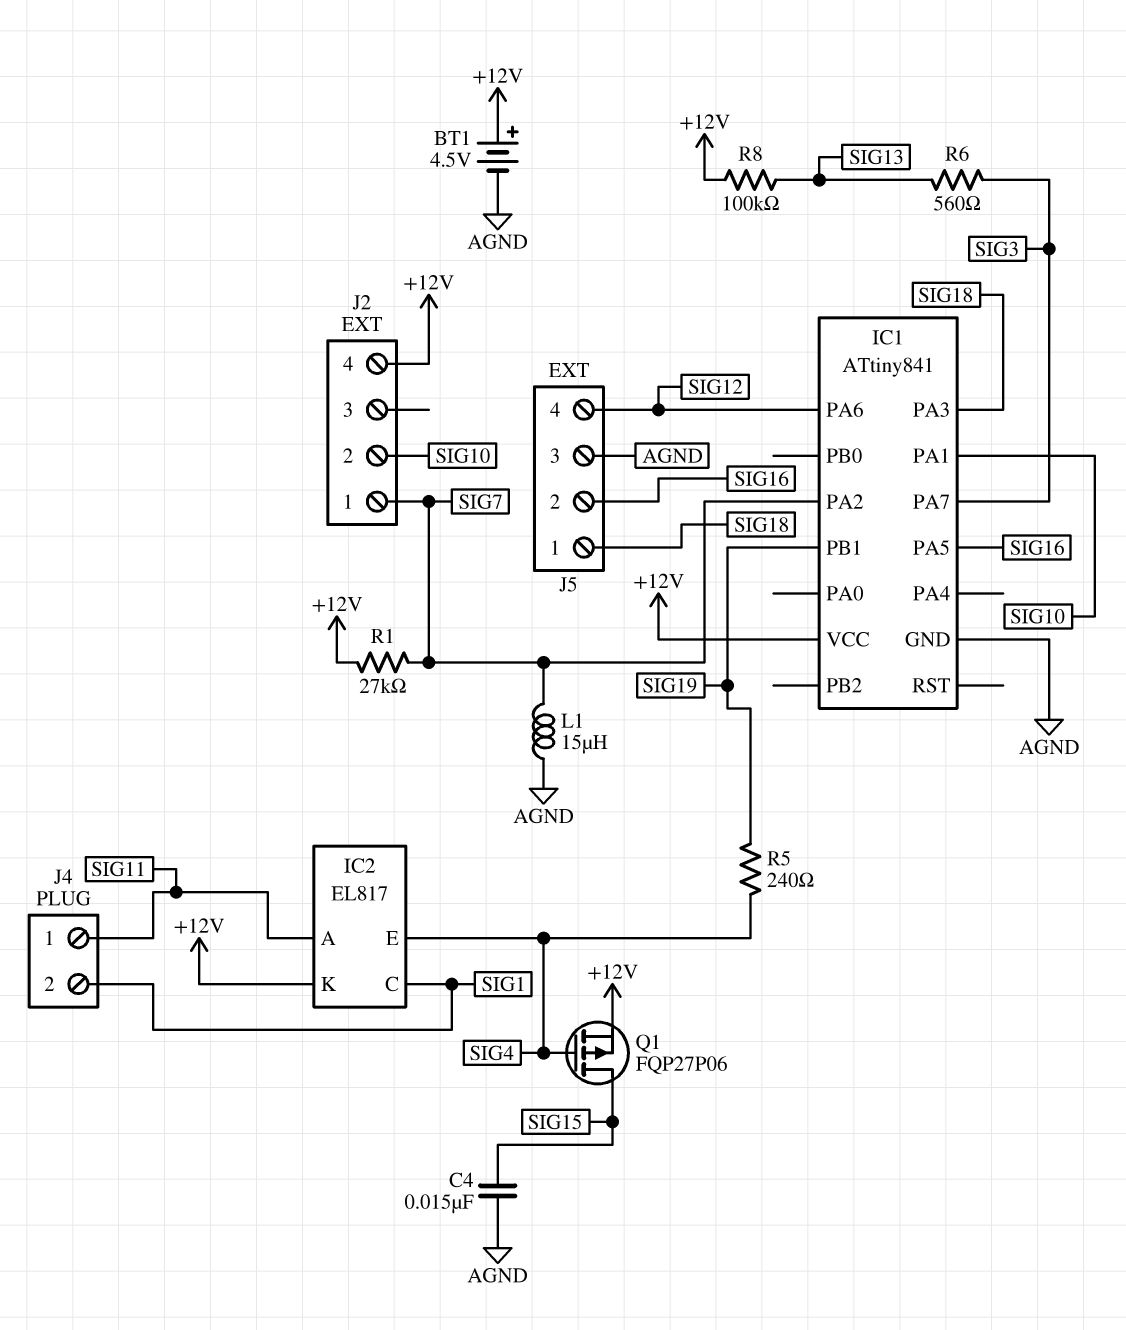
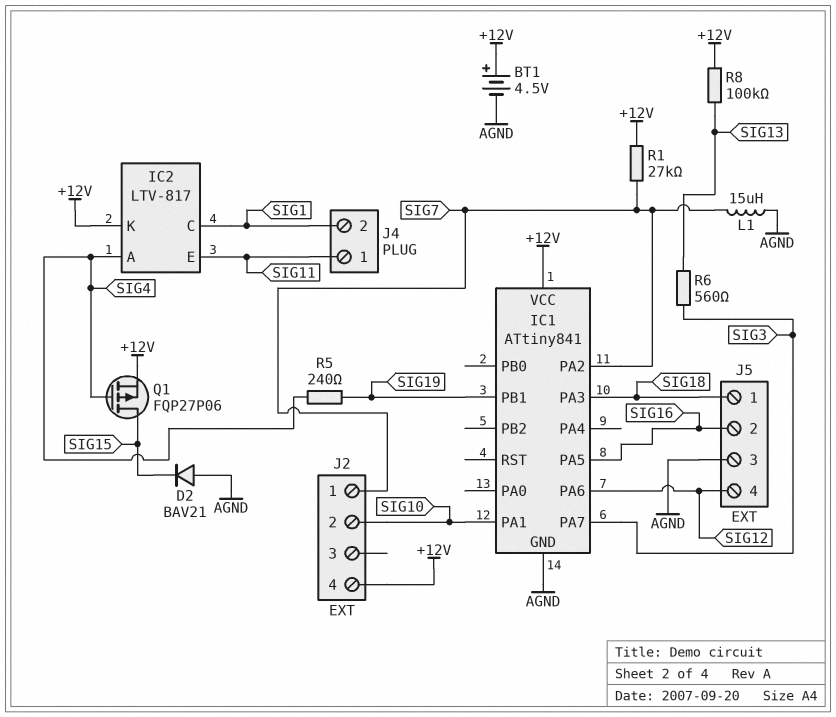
C4: 15nF (AGND, SIG15) -> none
D2: none -> diode BAV21 (A AGND, K SIG15)
IC2: EL817 -> LTV-817
IC2 pin A: SIG11 -> SIG4
IC2 pin E: SIG4 -> SIG11

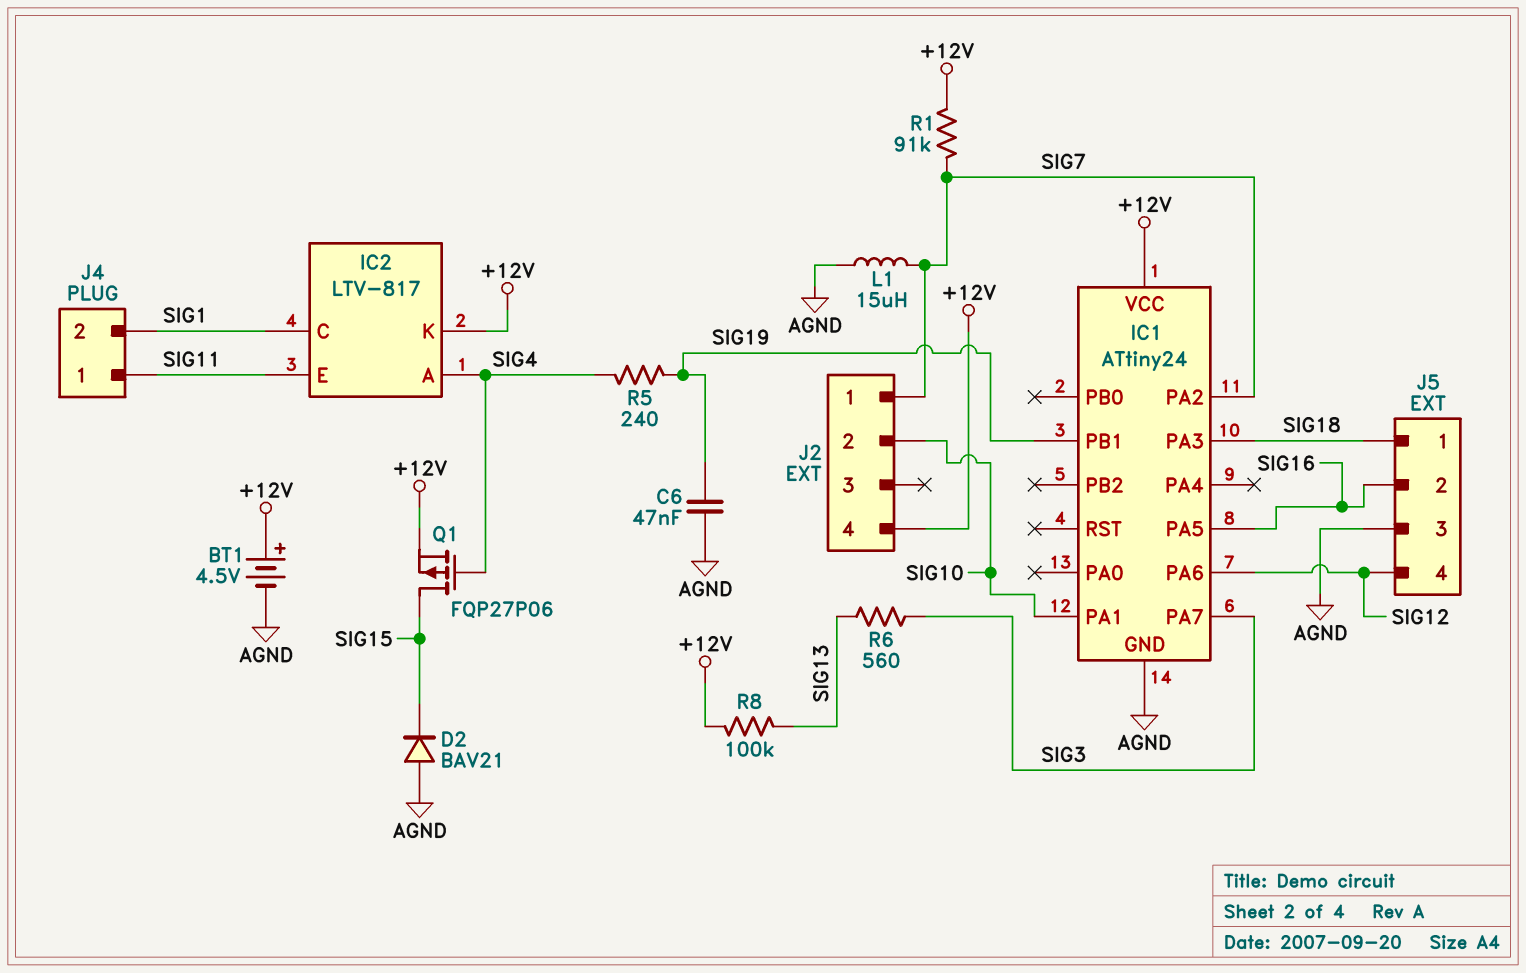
C6: none -> 47nF (AGND, SIG19)
IC1: ATtiny841 -> ATtiny24
R1: 27k (+12V, SIG7) -> 91k (+12V, SIG7)

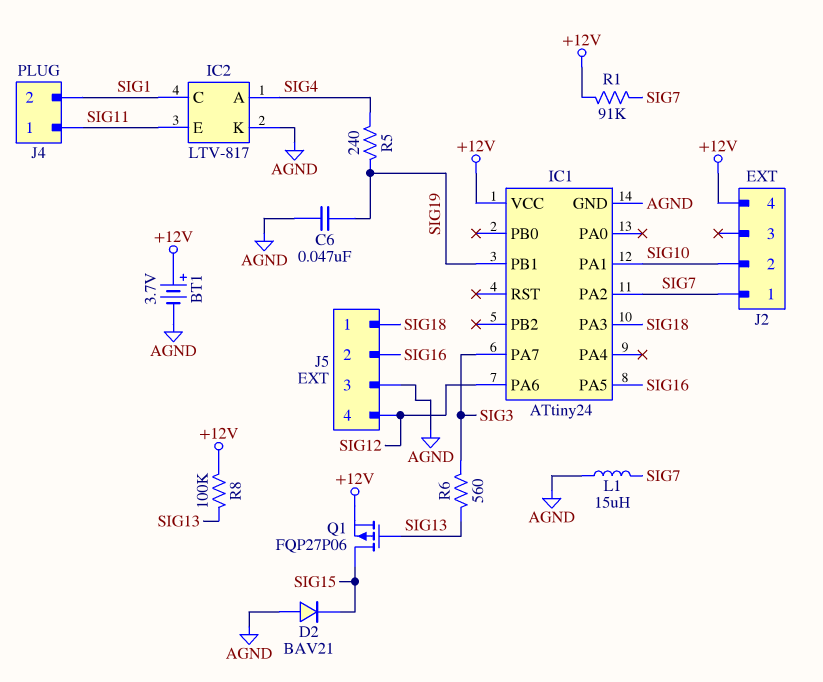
BT1: 4.5V (plus +12V, minus AGND) -> 3.7V (plus +12V, minus AGND)
IC2 pin K: +12V -> AGND
Q1: PMOS FQP27P06 (G SIG4, D SIG15, S +12V) -> PMOS FQP27P06 (G SIG13, D SIG15, S +12V)

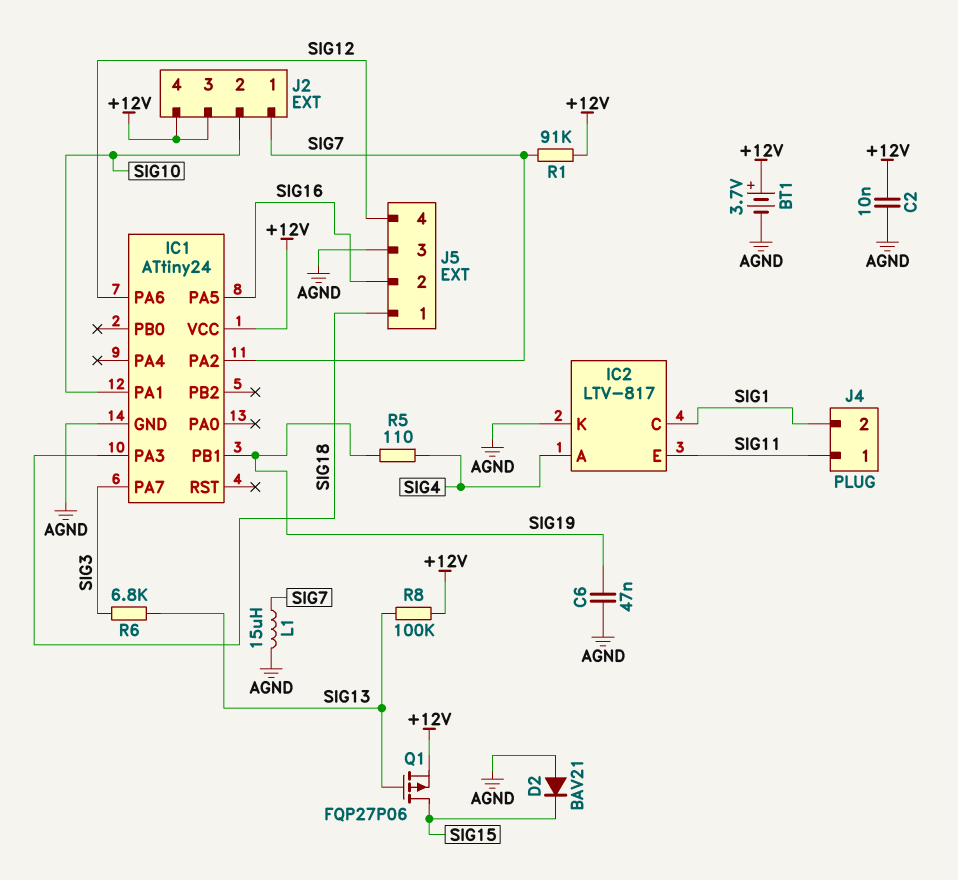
C2: none -> 10nF (+12V, AGND)
J2 pin 3: none -> +12V
R5: 240 (SIG4, SIG19) -> 110 (SIG4, SIG19)
R6: 560 (SIG3, SIG13) -> 6.8k (SIG3, SIG13)

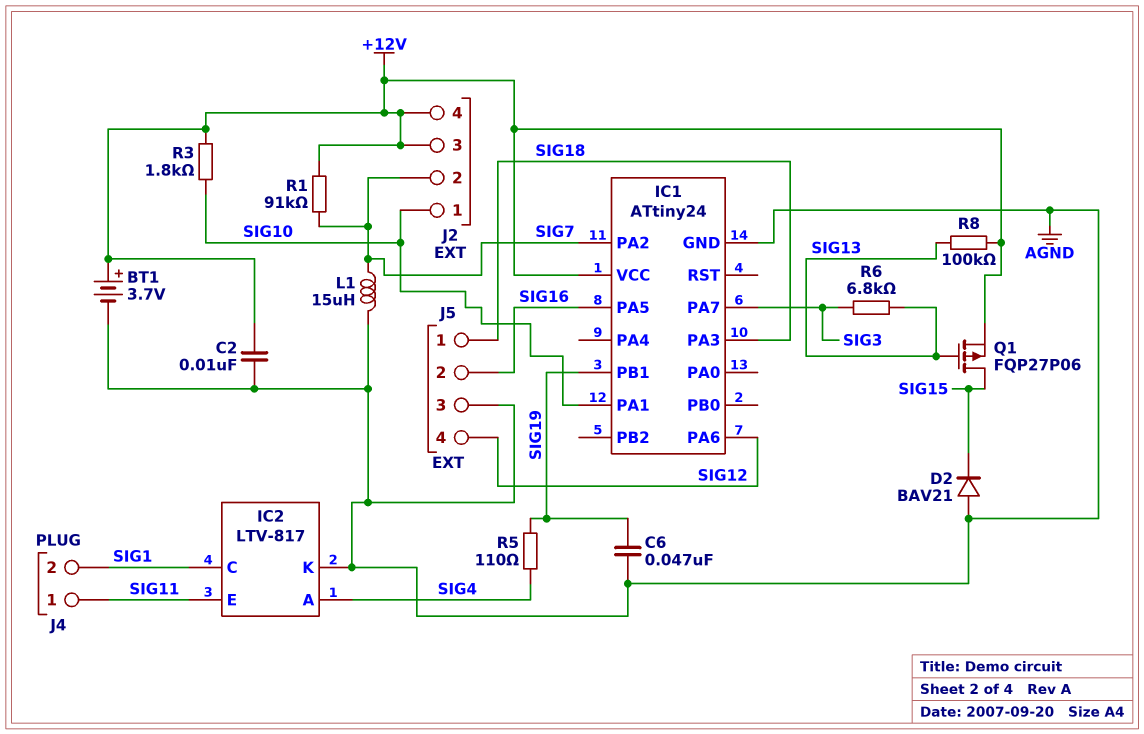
J2 pin 1: SIG7 -> SIG10
J2 pin 2: SIG10 -> SIG7
R3: none -> 1.8k (+12V, SIG10)

